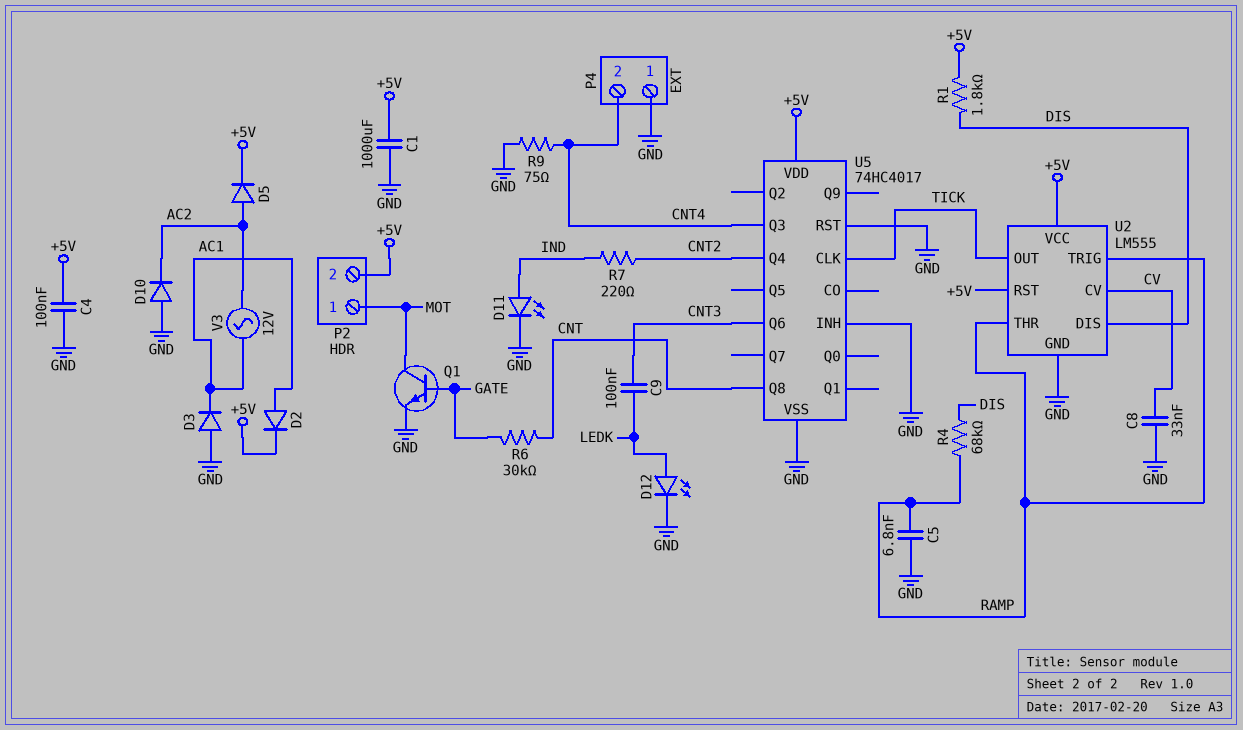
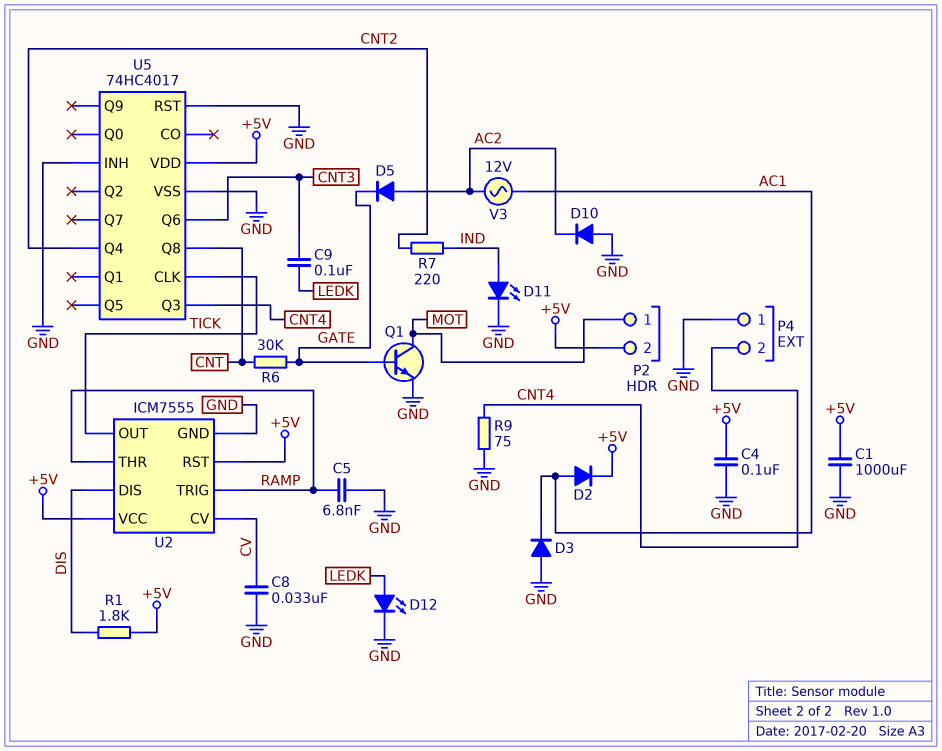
D5: diode (A AC2, K +5V) -> diode (A AC2, K GATE)
R4: 68k (DIS, RAMP) -> none
U2: LM555 -> ICM7555

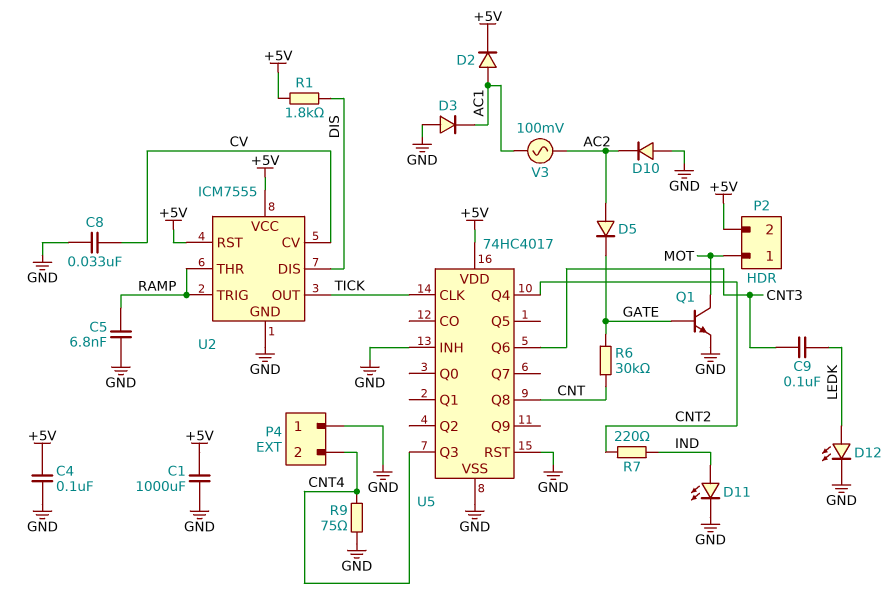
V3: AC 12V (AC1, AC2) -> AC 100mV (AC1, AC2)

